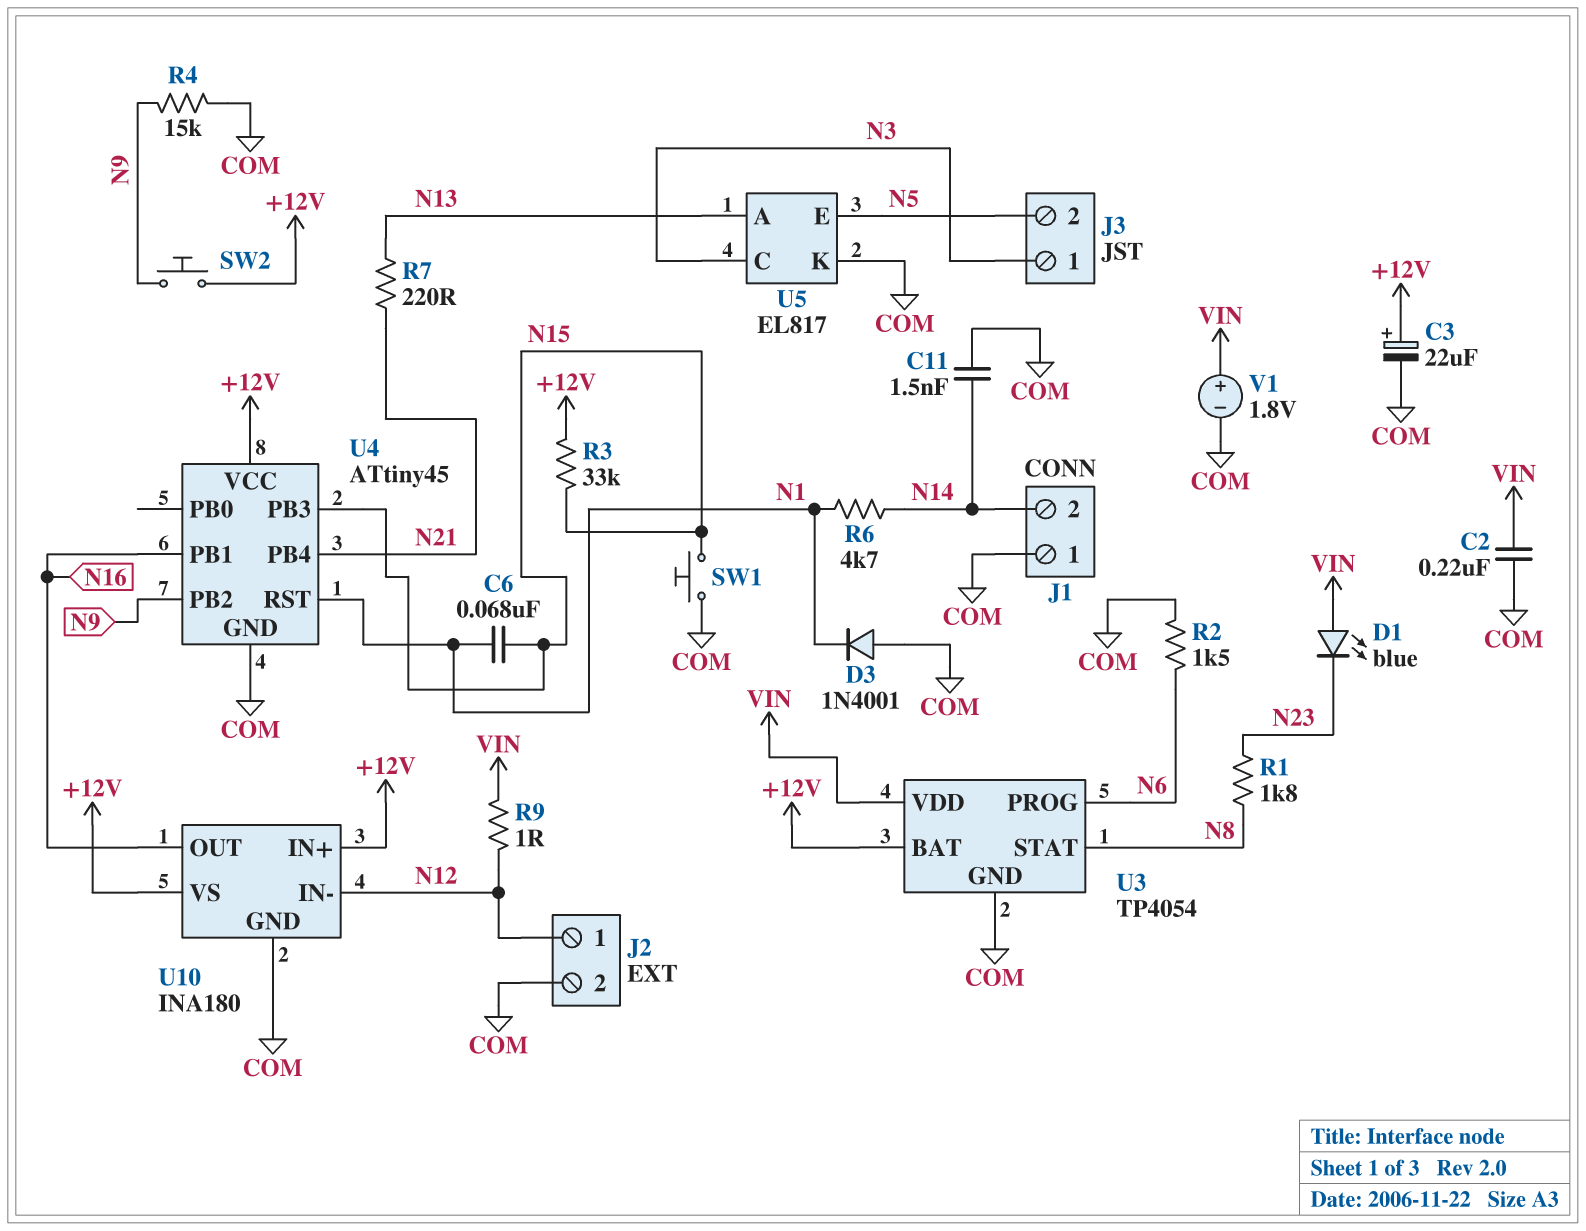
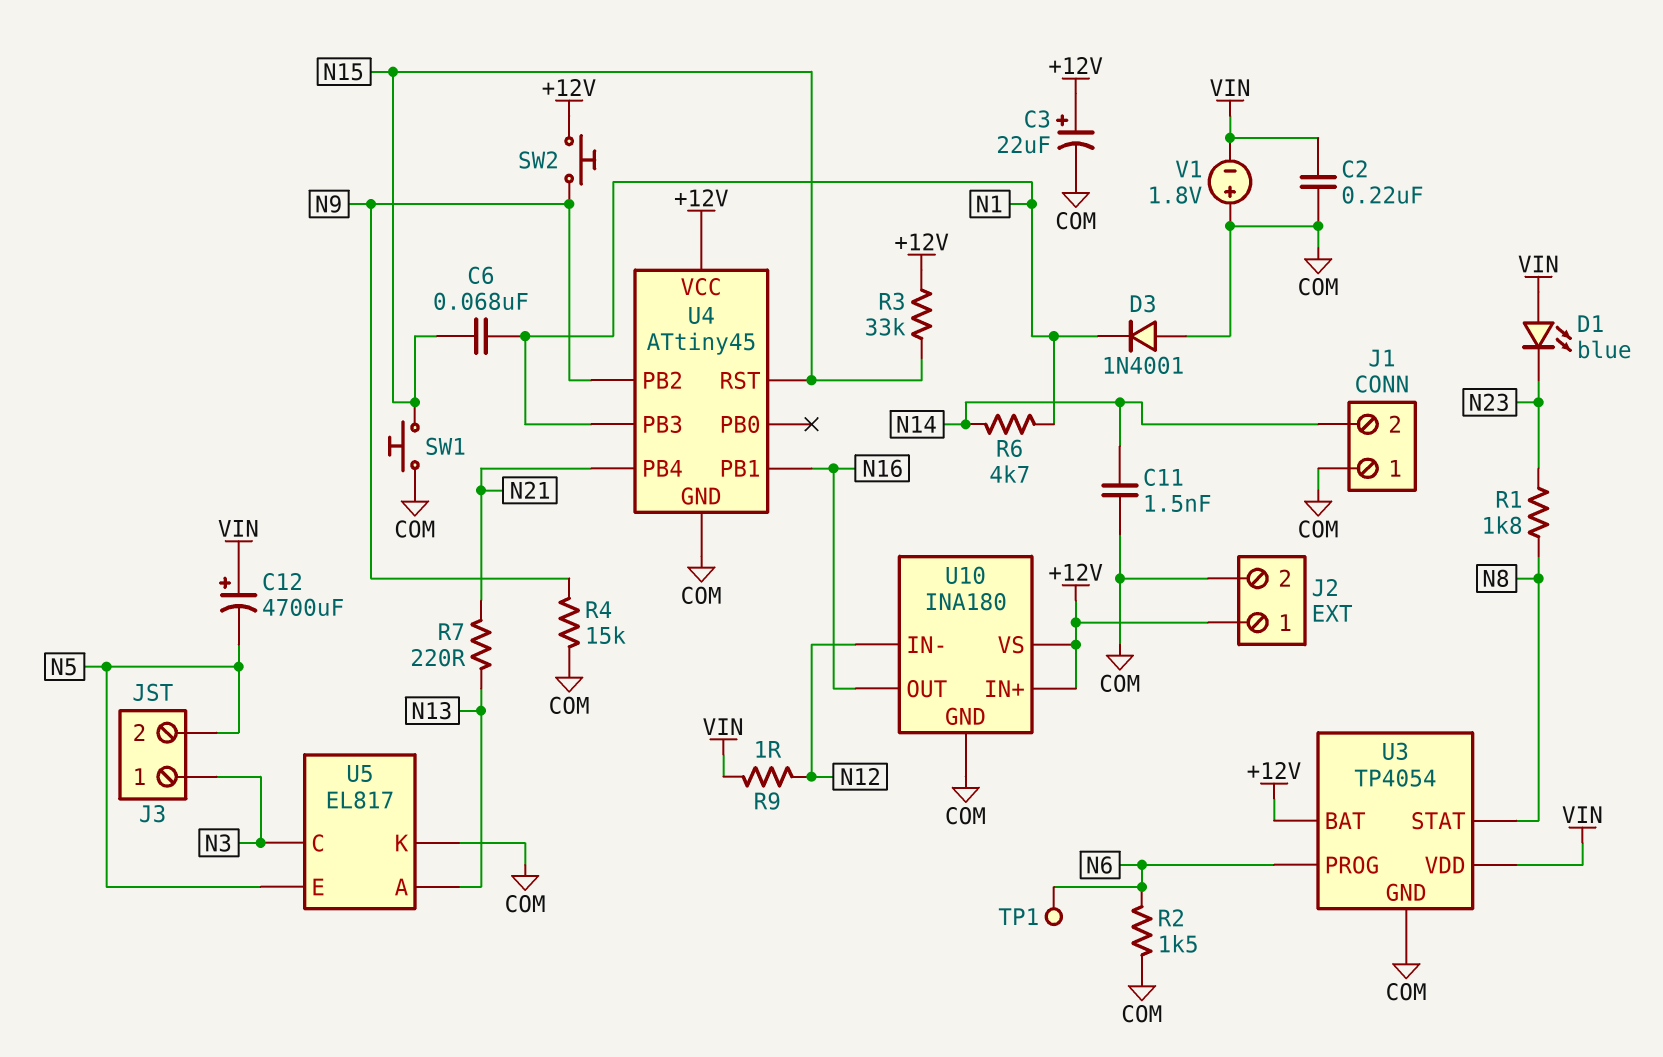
C12: none -> 4700uF (plus VIN, minus N5)
J2 pin 1: N12 -> +12V
TP1: none -> test point (N6)
U4 pin PB3: N15 -> N1
U4 pin RST: N1 -> N15
V1: 1.8V (plus VIN, minus COM) -> 1.8V (plus COM, minus VIN)

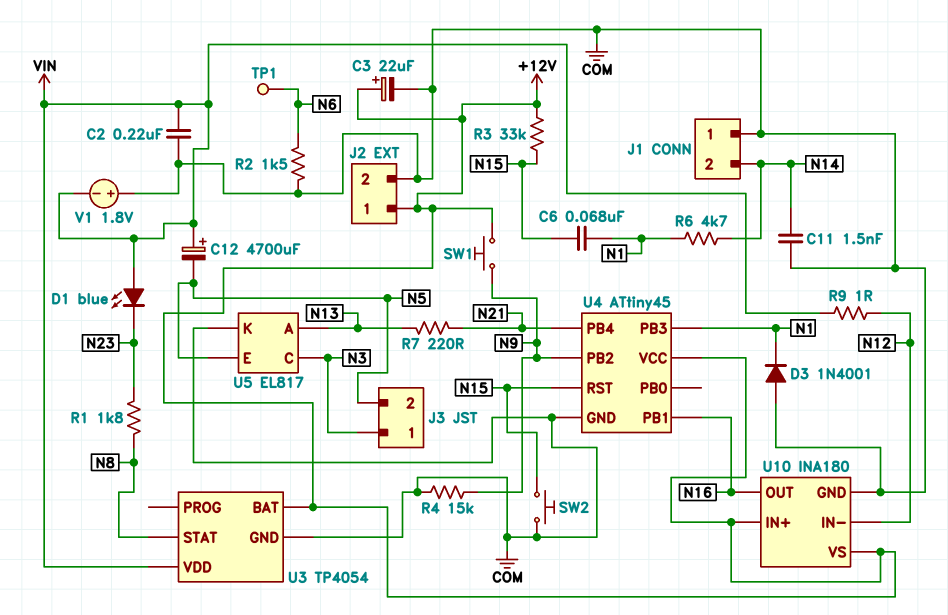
SW1: button (COM, N15) -> button (+12V, N9)
SW2: button (+12V, N9) -> button (COM, N15)
U3 pin PROG: N6 -> none

